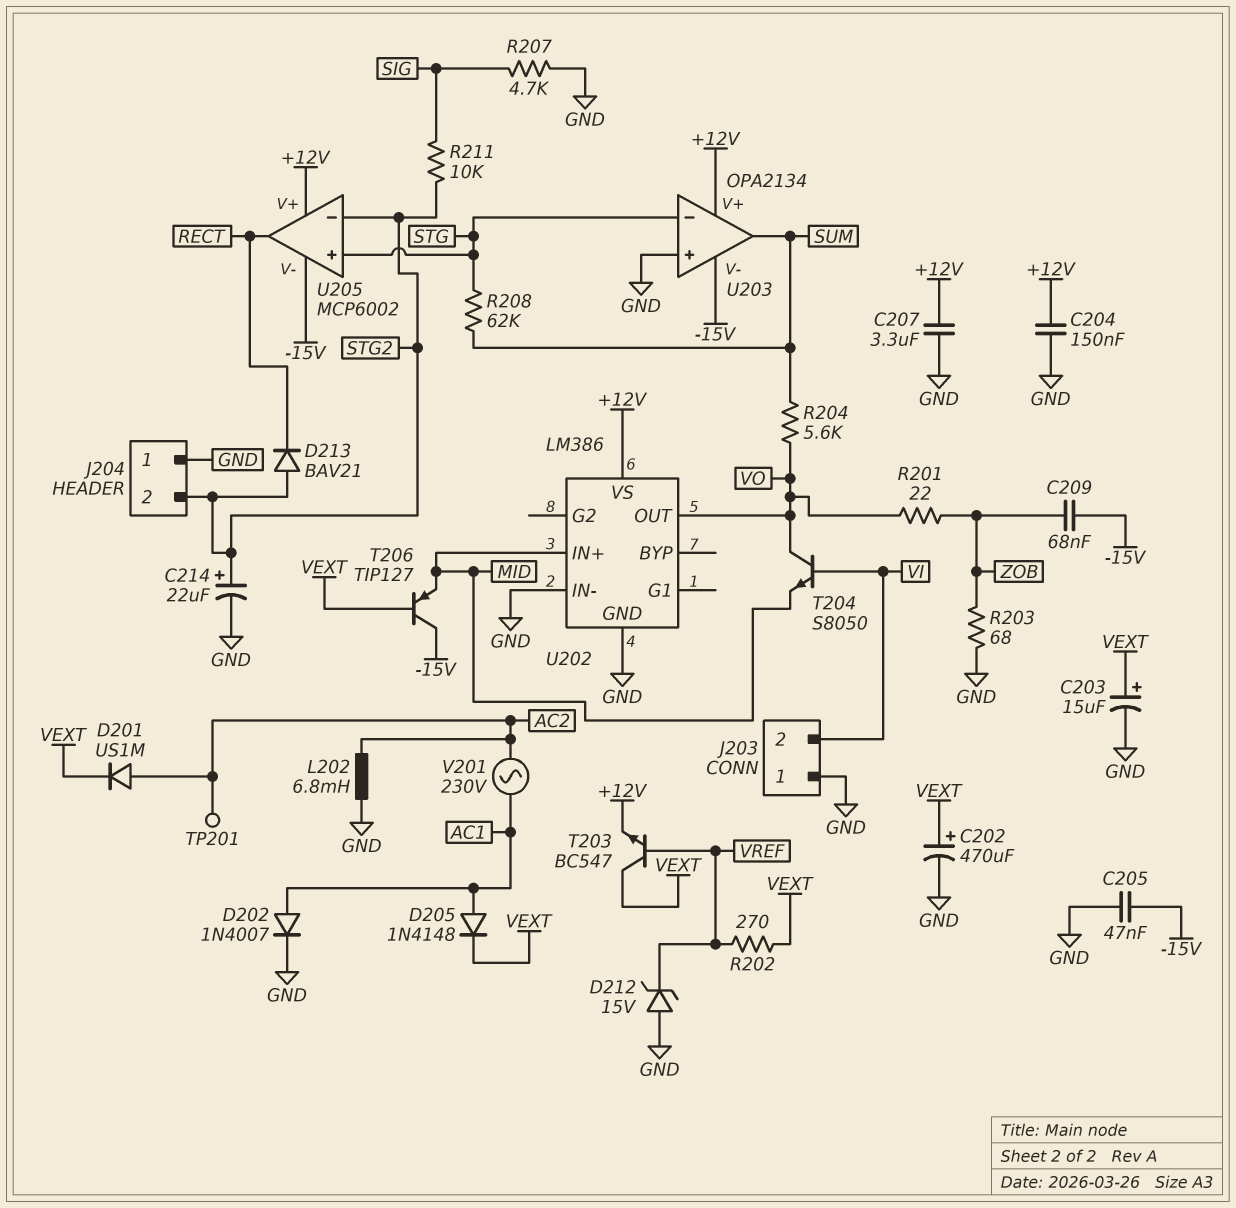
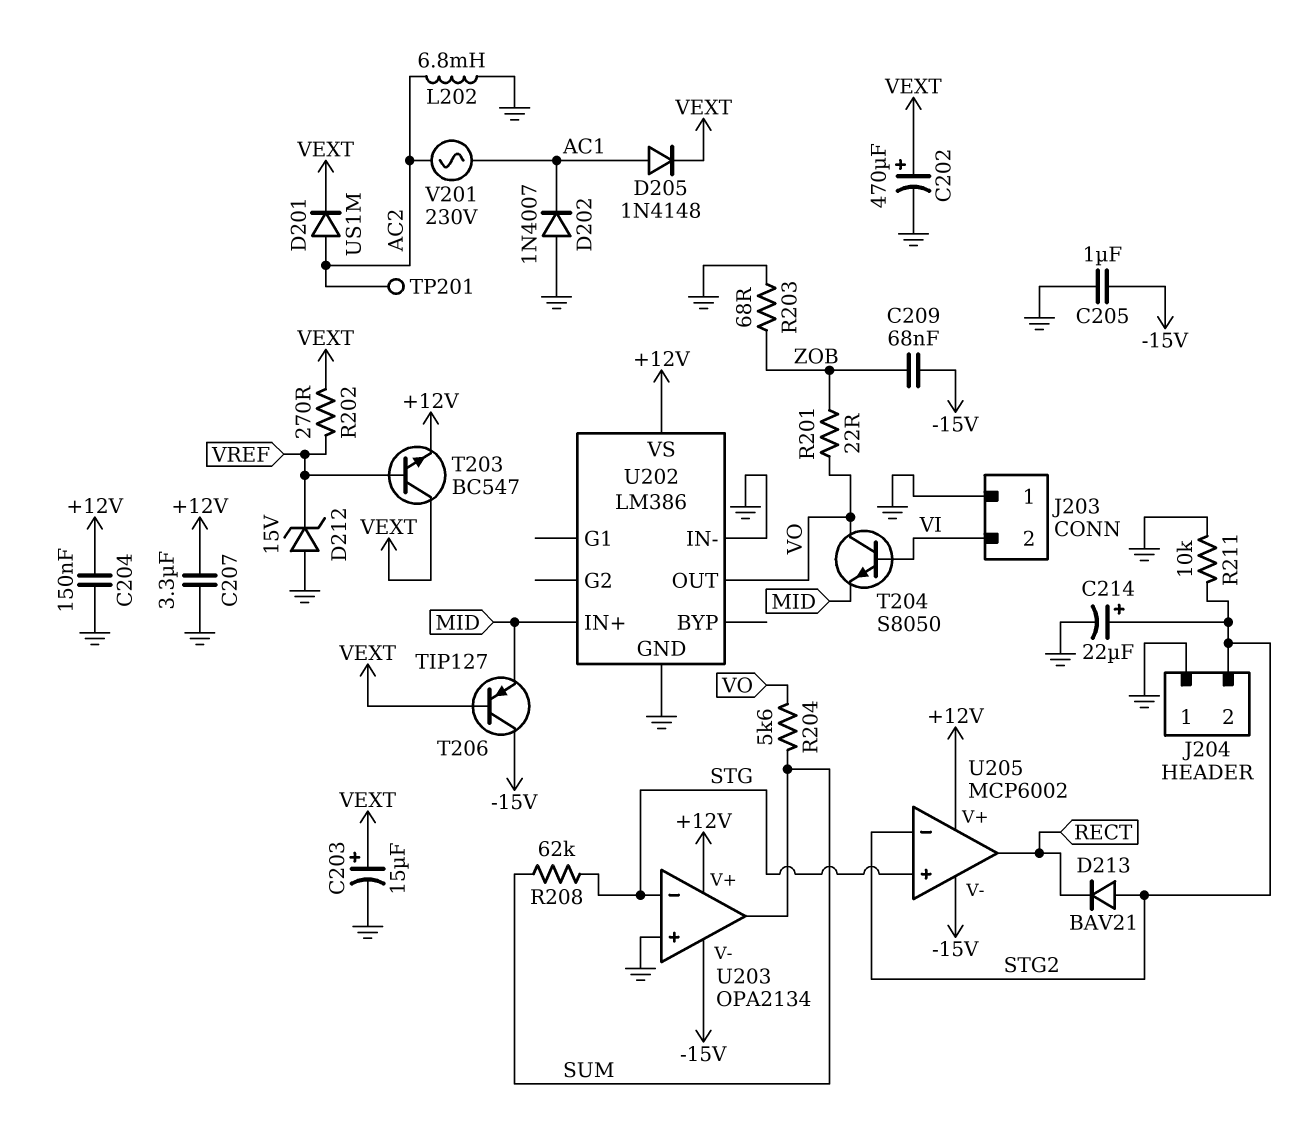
C205: 47nF (-15V, GND) -> 1uF (-15V, GND)
D202: diode 1N4007 (A AC1, K GND) -> diode 1N4007 (A GND, K AC1)
R207: 4.7k (GND, SIG) -> none
R211: 10k (SIG, STG2) -> 10k (GND, STG2)

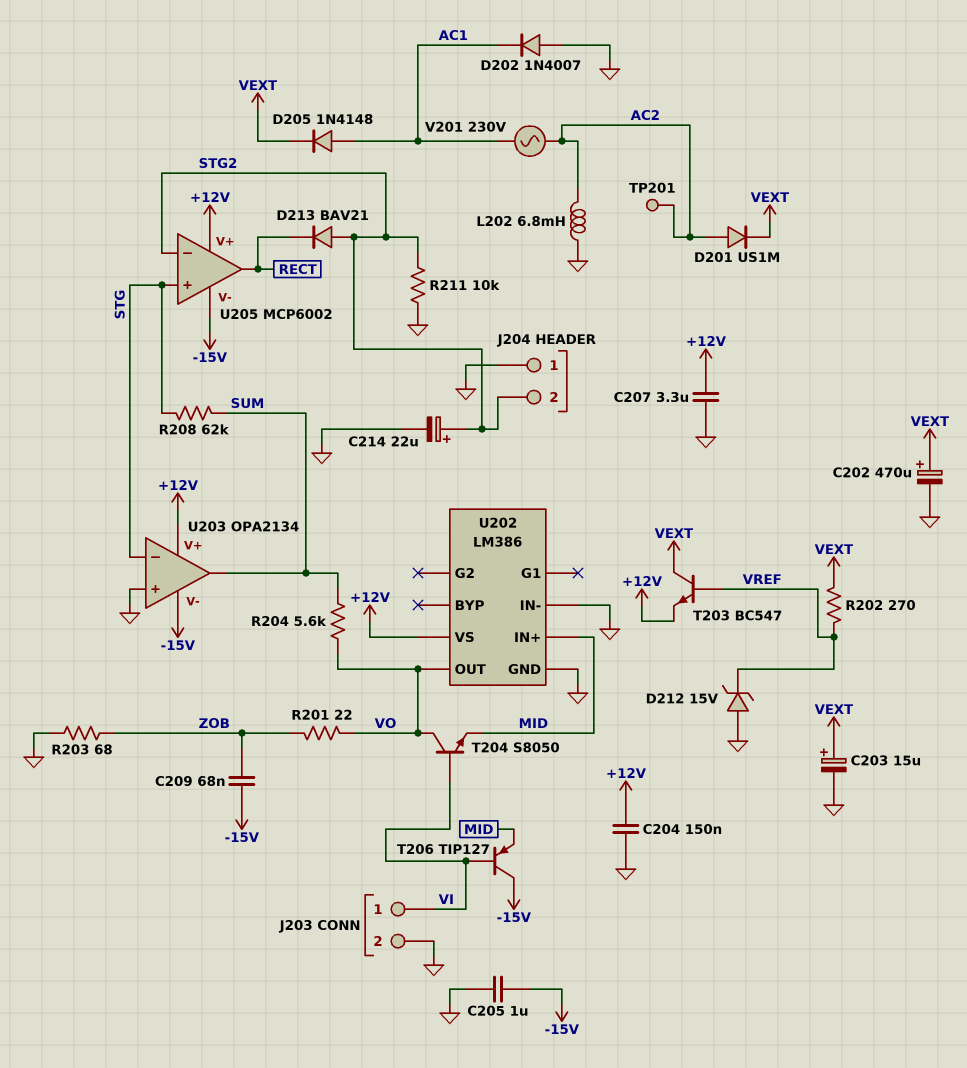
J203 pin 1: GND -> VI
J203 pin 2: VI -> GND
T206: PNP TIP127 (B VEXT, C -15V, E MID) -> PNP TIP127 (B VI, C -15V, E MID)

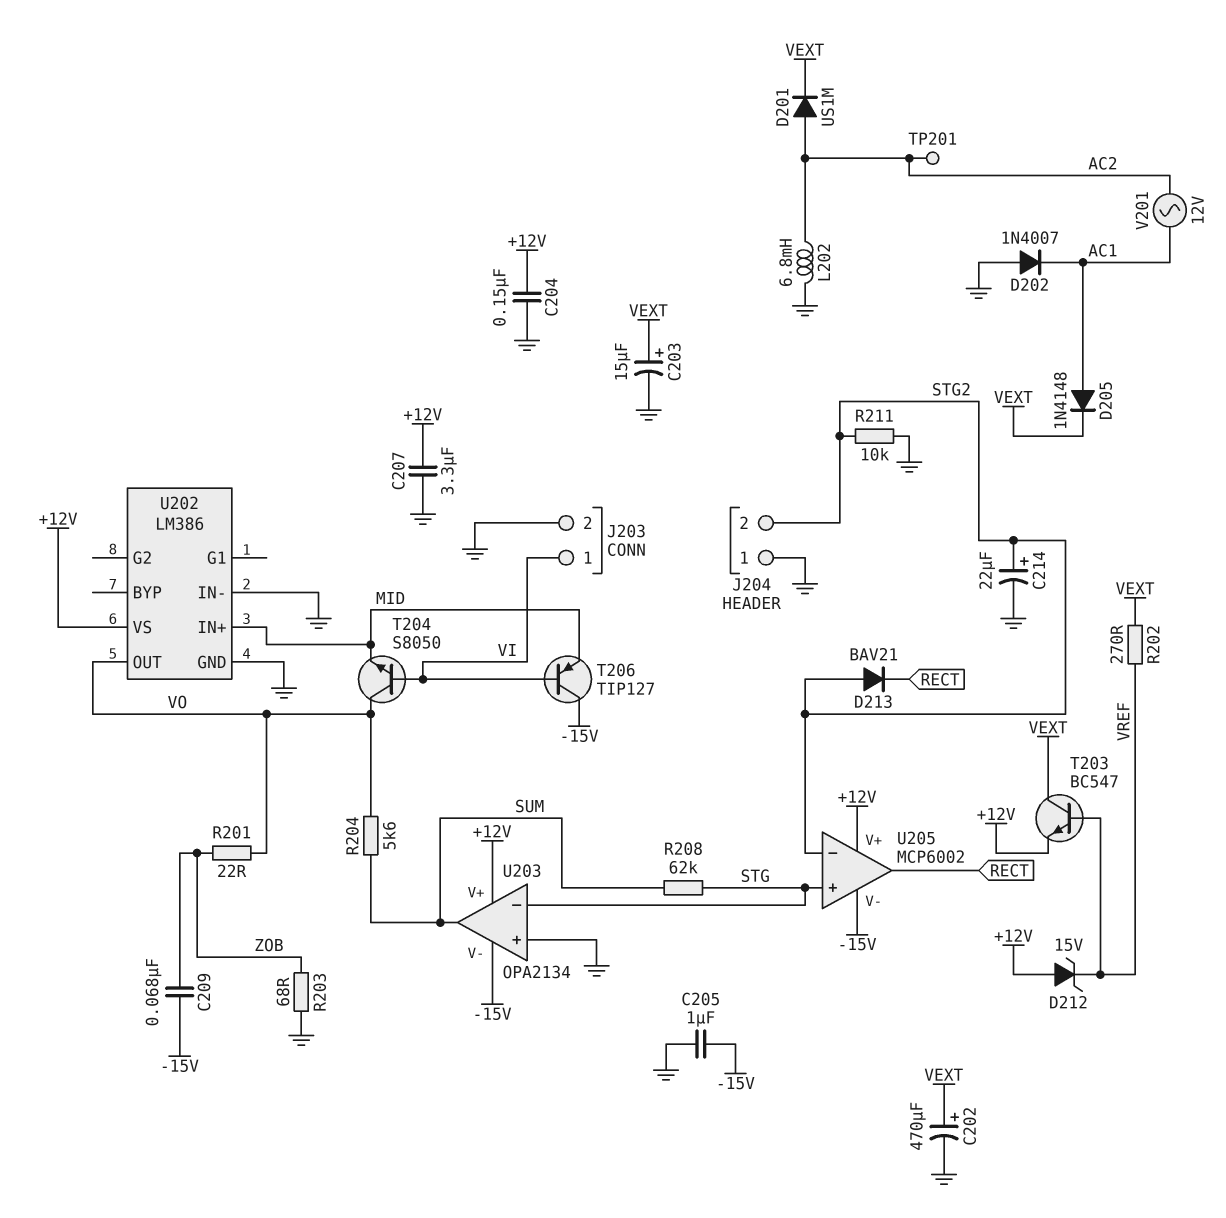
D212: zener 15V (A GND, K VREF) -> zener 15V (A +12V, K VREF)
V201: AC 230V (AC1, AC2) -> AC 12V (AC1, AC2)

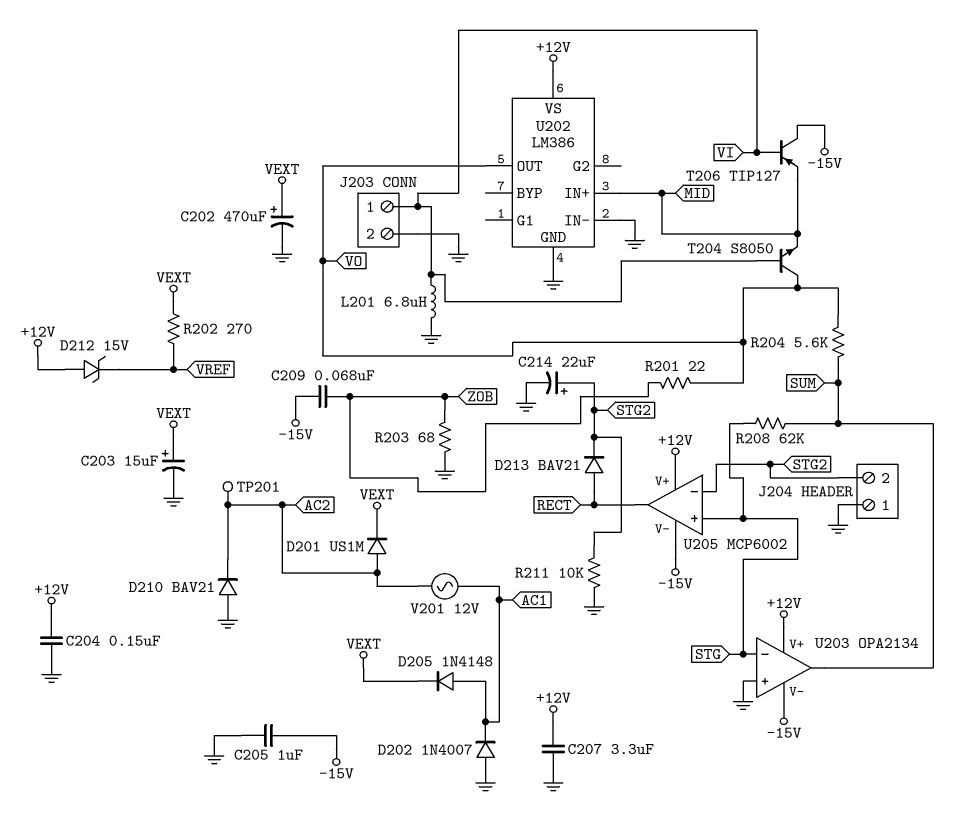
D210: none -> diode BAV21 (A GND, K AC2)
D213: diode BAV21 (A STG2, K RECT) -> diode BAV21 (A RECT, K STG2)
L201: none -> 6.8uH (GND, VI)
L202: 6.8mH (AC2, GND) -> none
T203: NPN BC547 (B VREF, C VEXT, E +12V) -> none

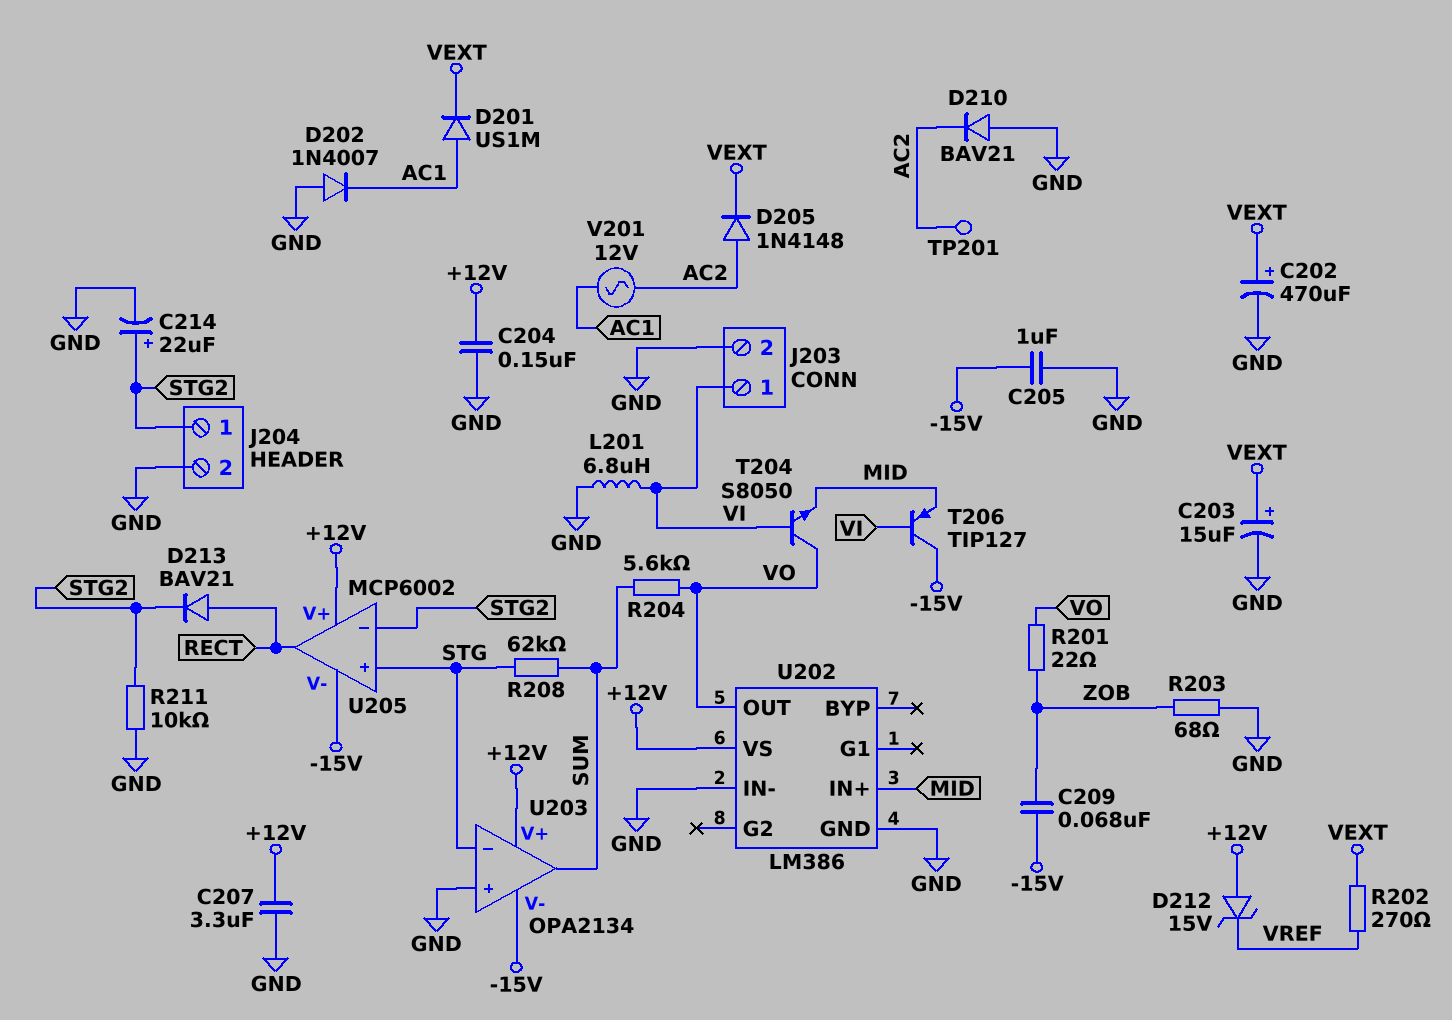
D201: diode US1M (A AC2, K VEXT) -> diode US1M (A AC1, K VEXT)
D205: diode 1N4148 (A AC1, K VEXT) -> diode 1N4148 (A AC2, K VEXT)
J204 pin 1: GND -> STG2
J204 pin 2: STG2 -> GND

